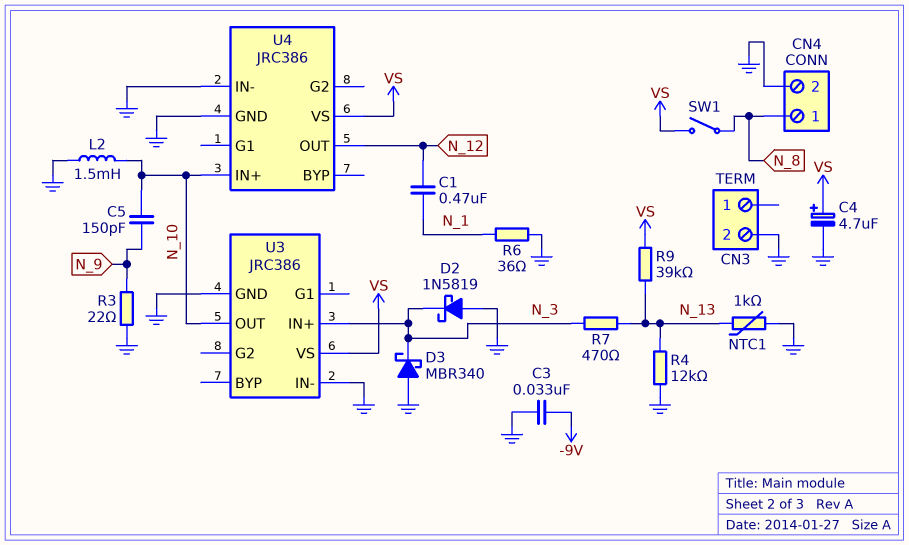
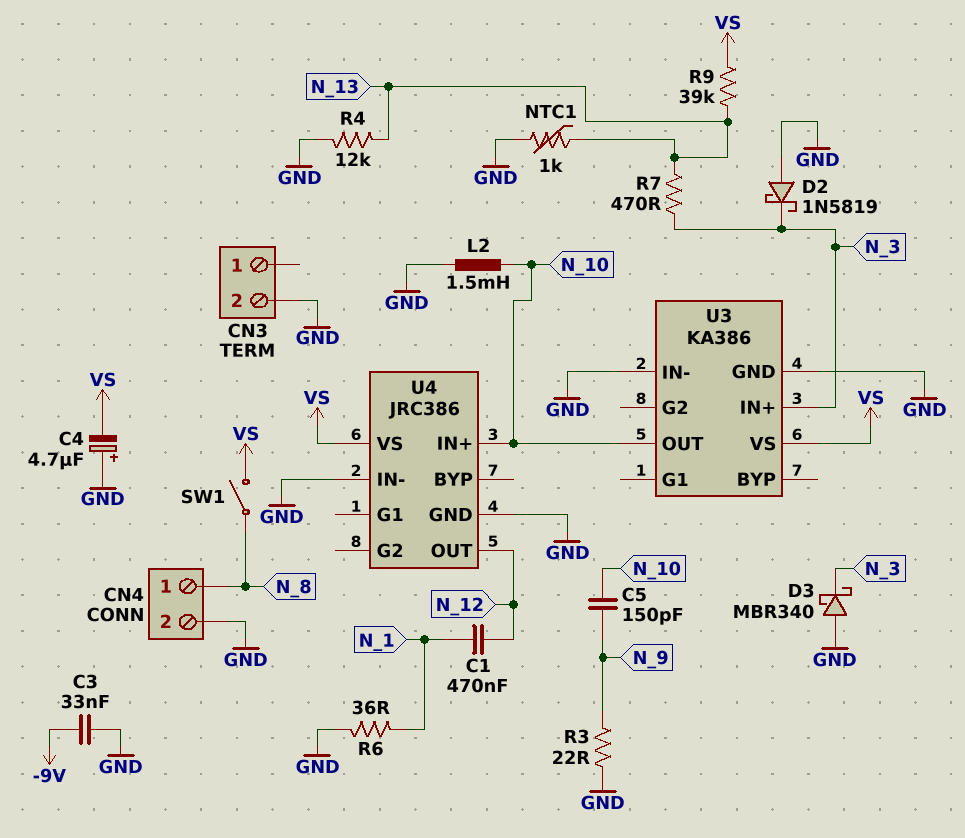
C4: 4.7uF (plus VS, minus GND) -> 4.7uF (plus GND, minus VS)
U3: JRC386 -> KA386

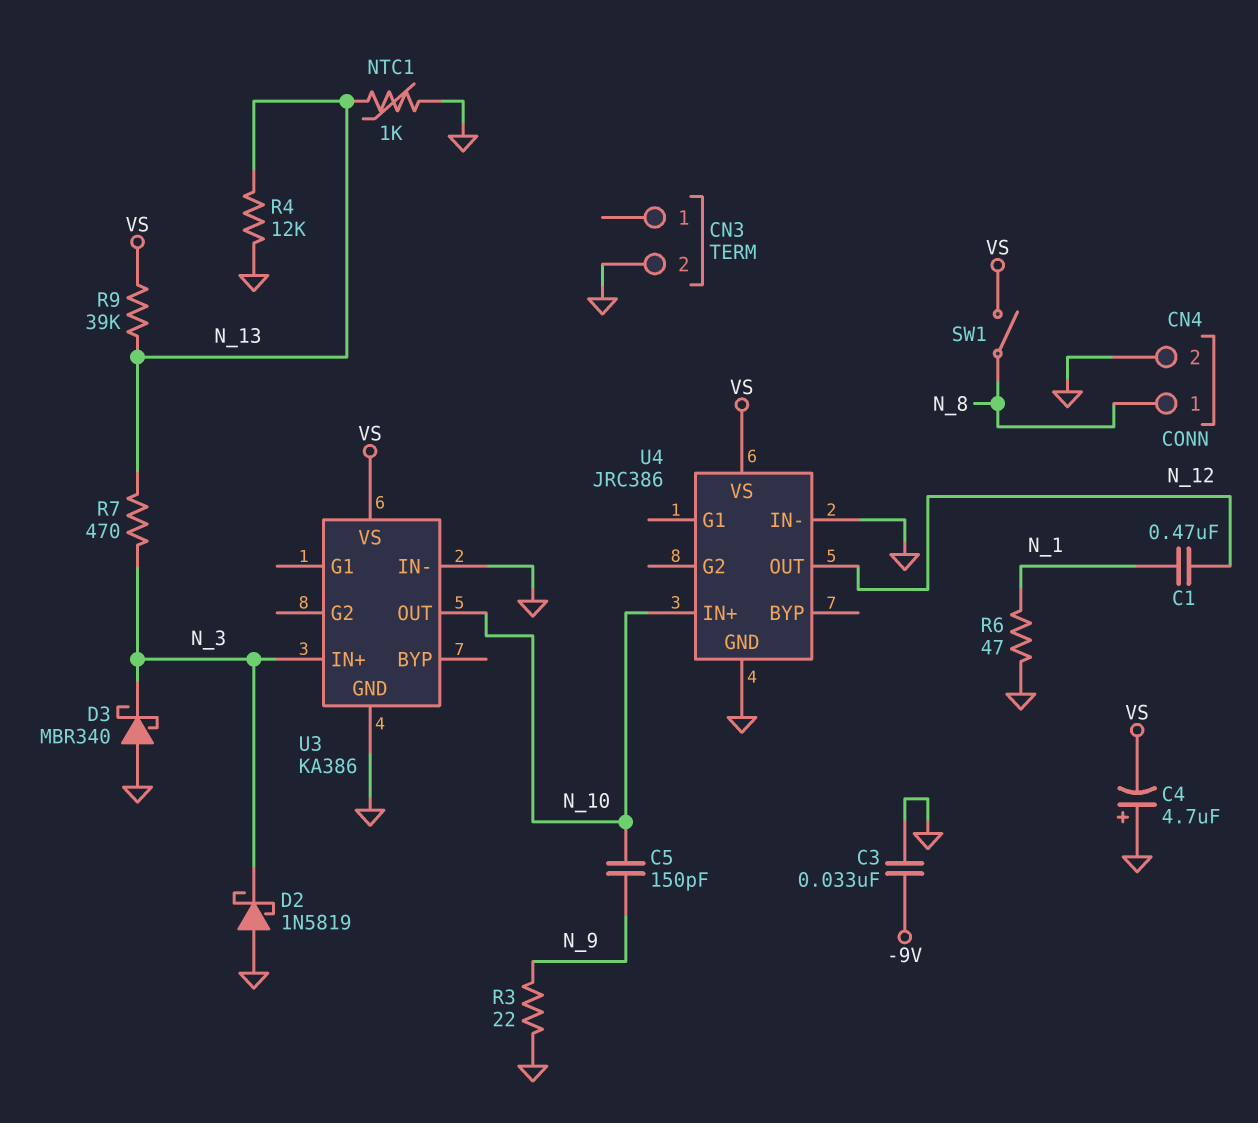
L2: 1.5mH (GND, N_10) -> none
R6: 36 (GND, N_1) -> 47 (GND, N_1)

